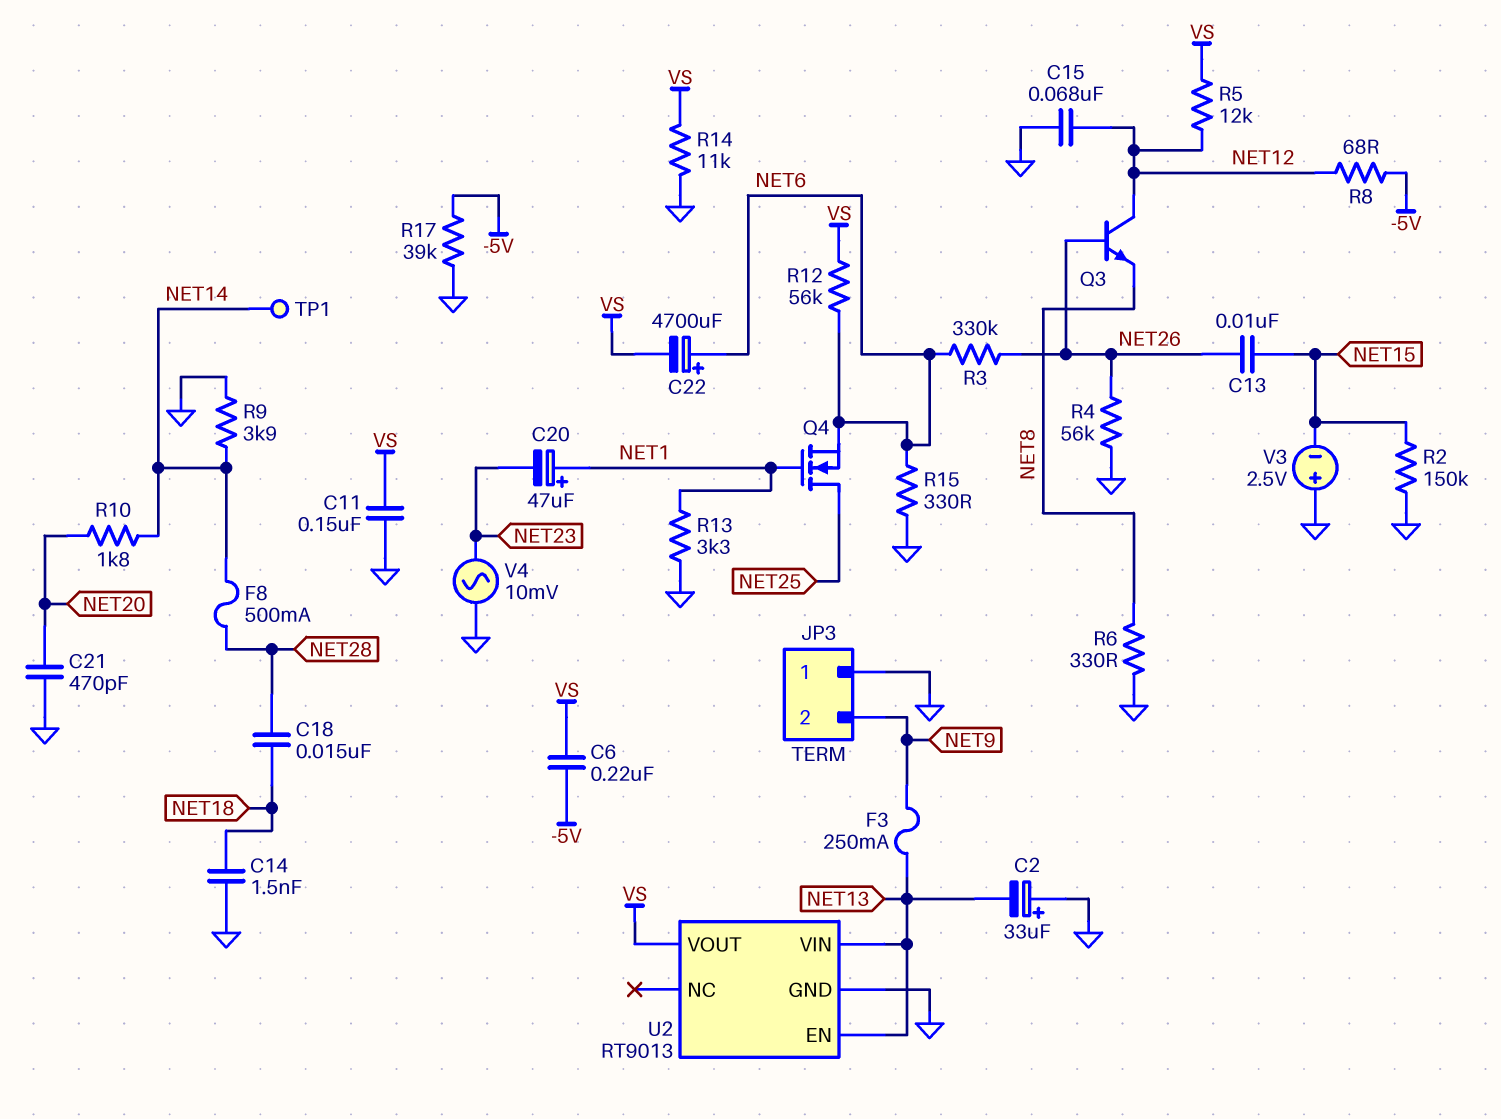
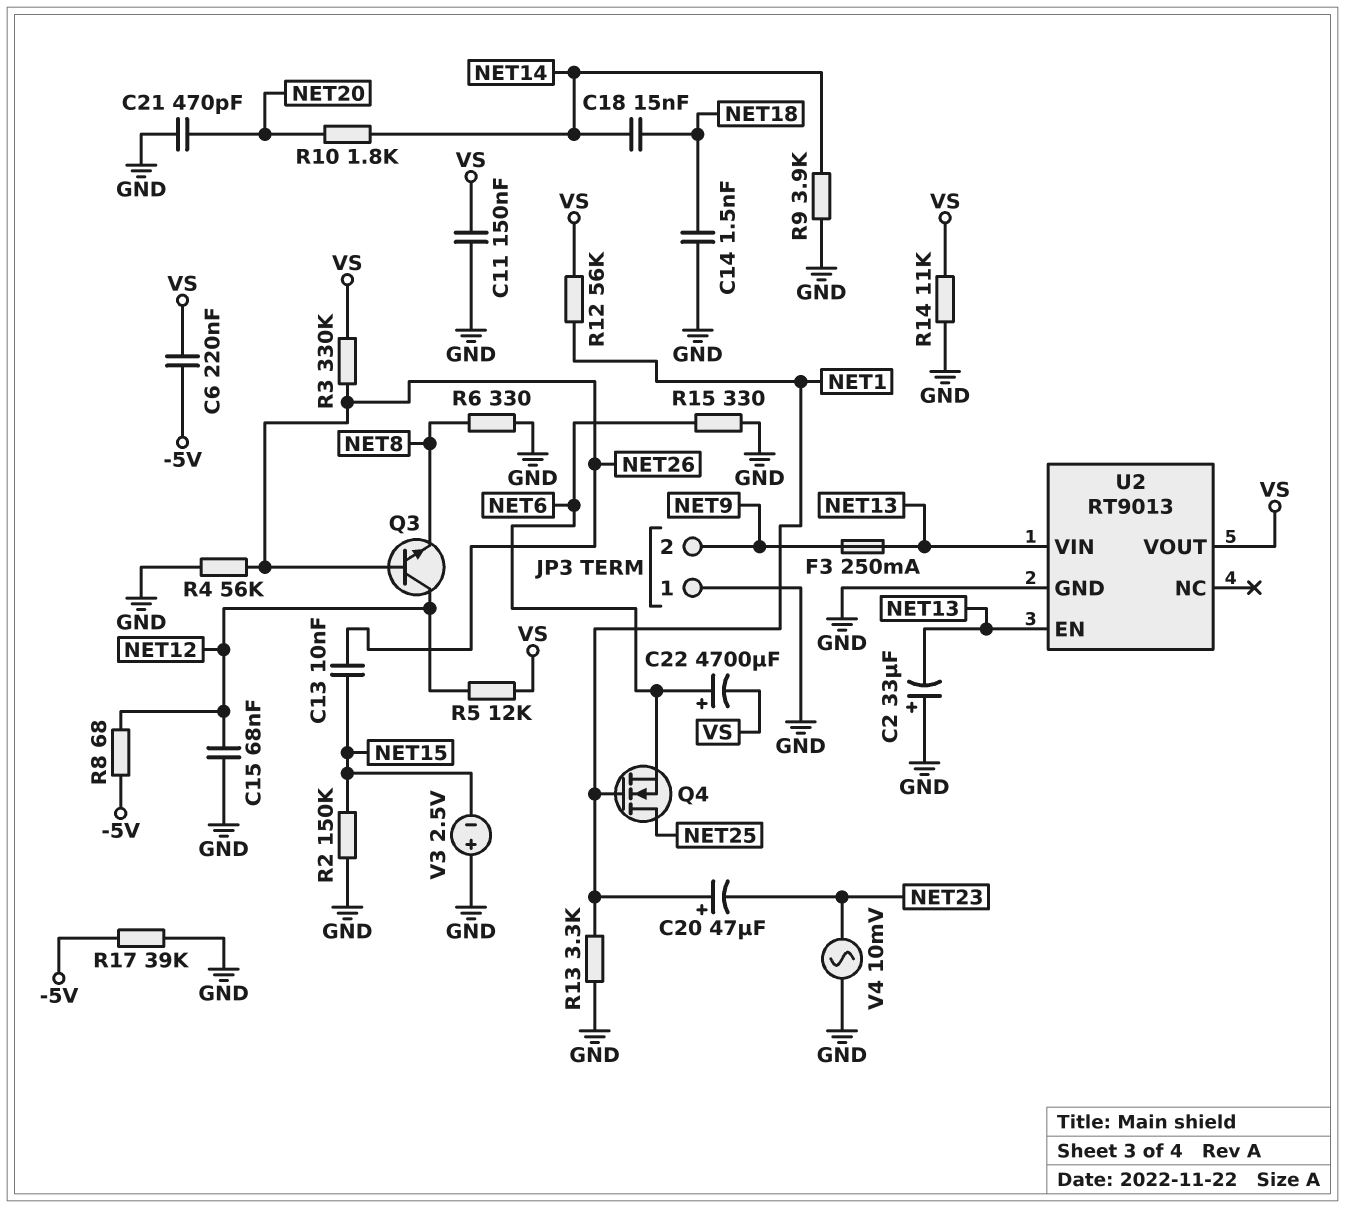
C18: 15nF (NET18, NET28) -> 15nF (NET14, NET18)
F8: 500mA (NET14, NET28) -> none
R3: 330k (NET6, NET26) -> 330k (NET26, VS)
R12: 56k (NET6, VS) -> 56k (NET1, VS)
TP1: test point (NET14) -> none

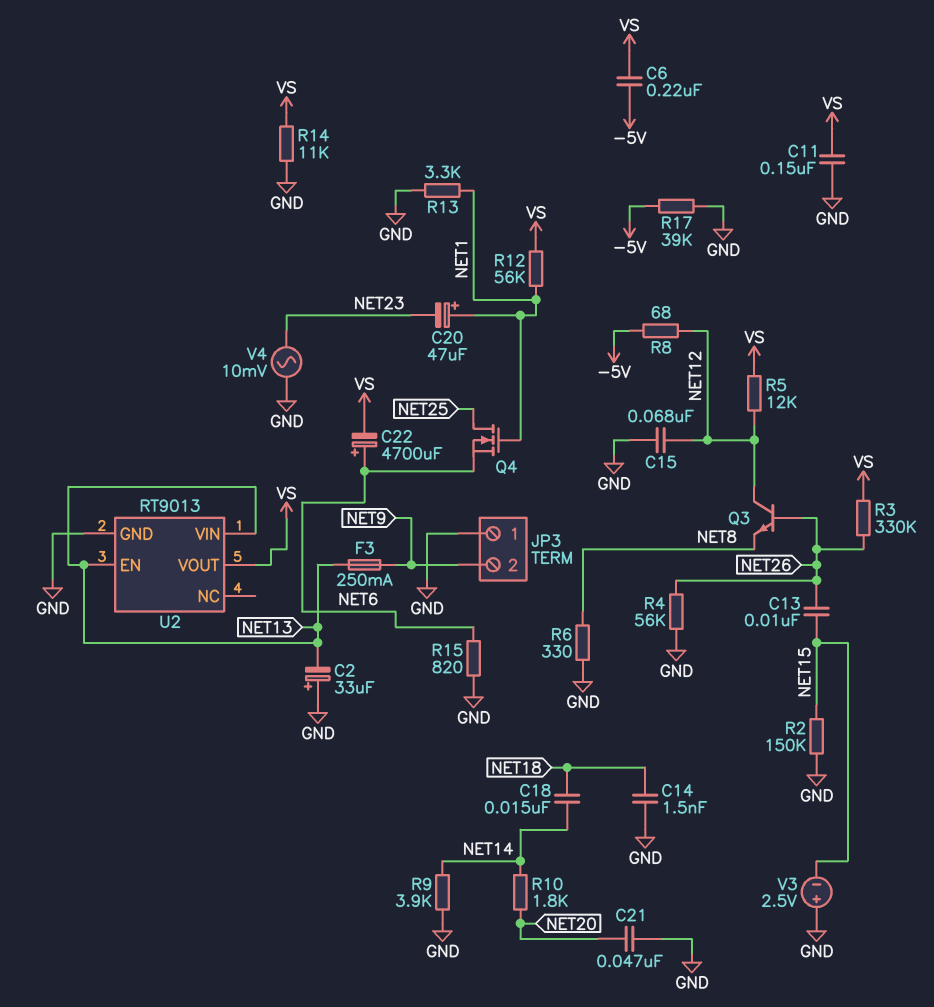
C21: 470pF (GND, NET20) -> 47nF (GND, NET20)
R15: 330 (GND, NET6) -> 820 (GND, NET6)

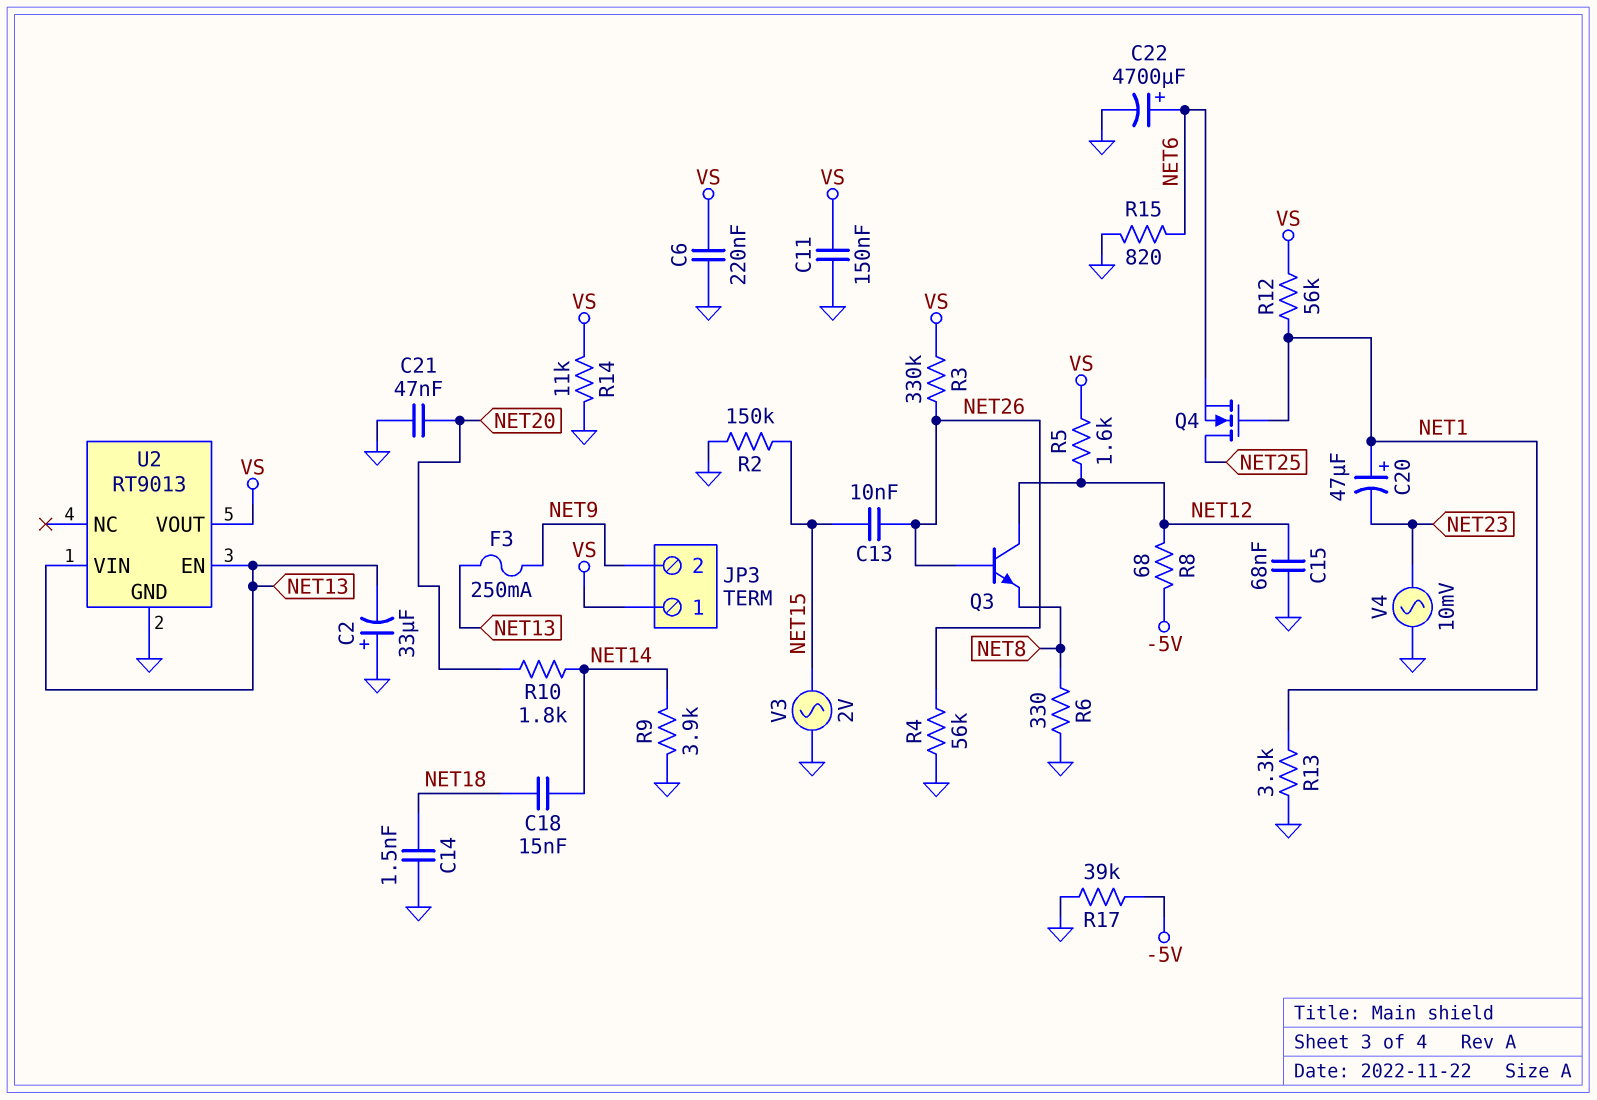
C6: 220nF (-5V, VS) -> 220nF (GND, VS)
C22: 4700uF (plus NET6, minus VS) -> 4700uF (plus NET6, minus GND)
JP3 pin 1: GND -> VS
R5: 12k (NET12, VS) -> 1.6k (NET12, VS)
V3: 2.5V (plus GND, minus NET15) -> AC 2V (GND, NET15)

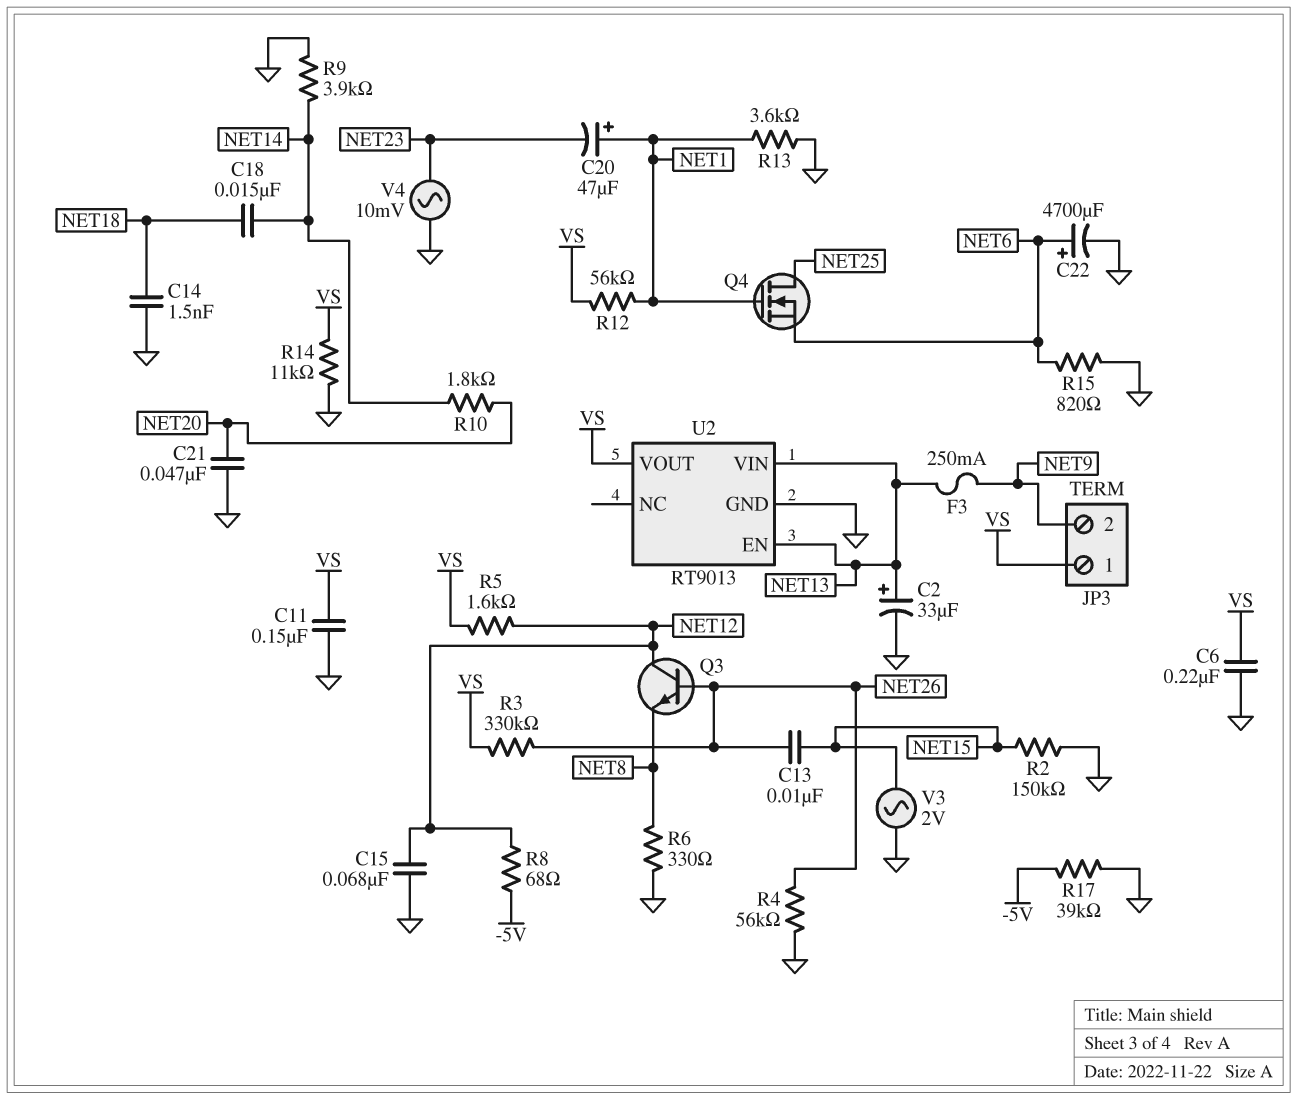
C2: 33uF (plus GND, minus NET13) -> 33uF (plus NET13, minus GND)
R13: 3.3k (GND, NET1) -> 3.6k (GND, NET1)

